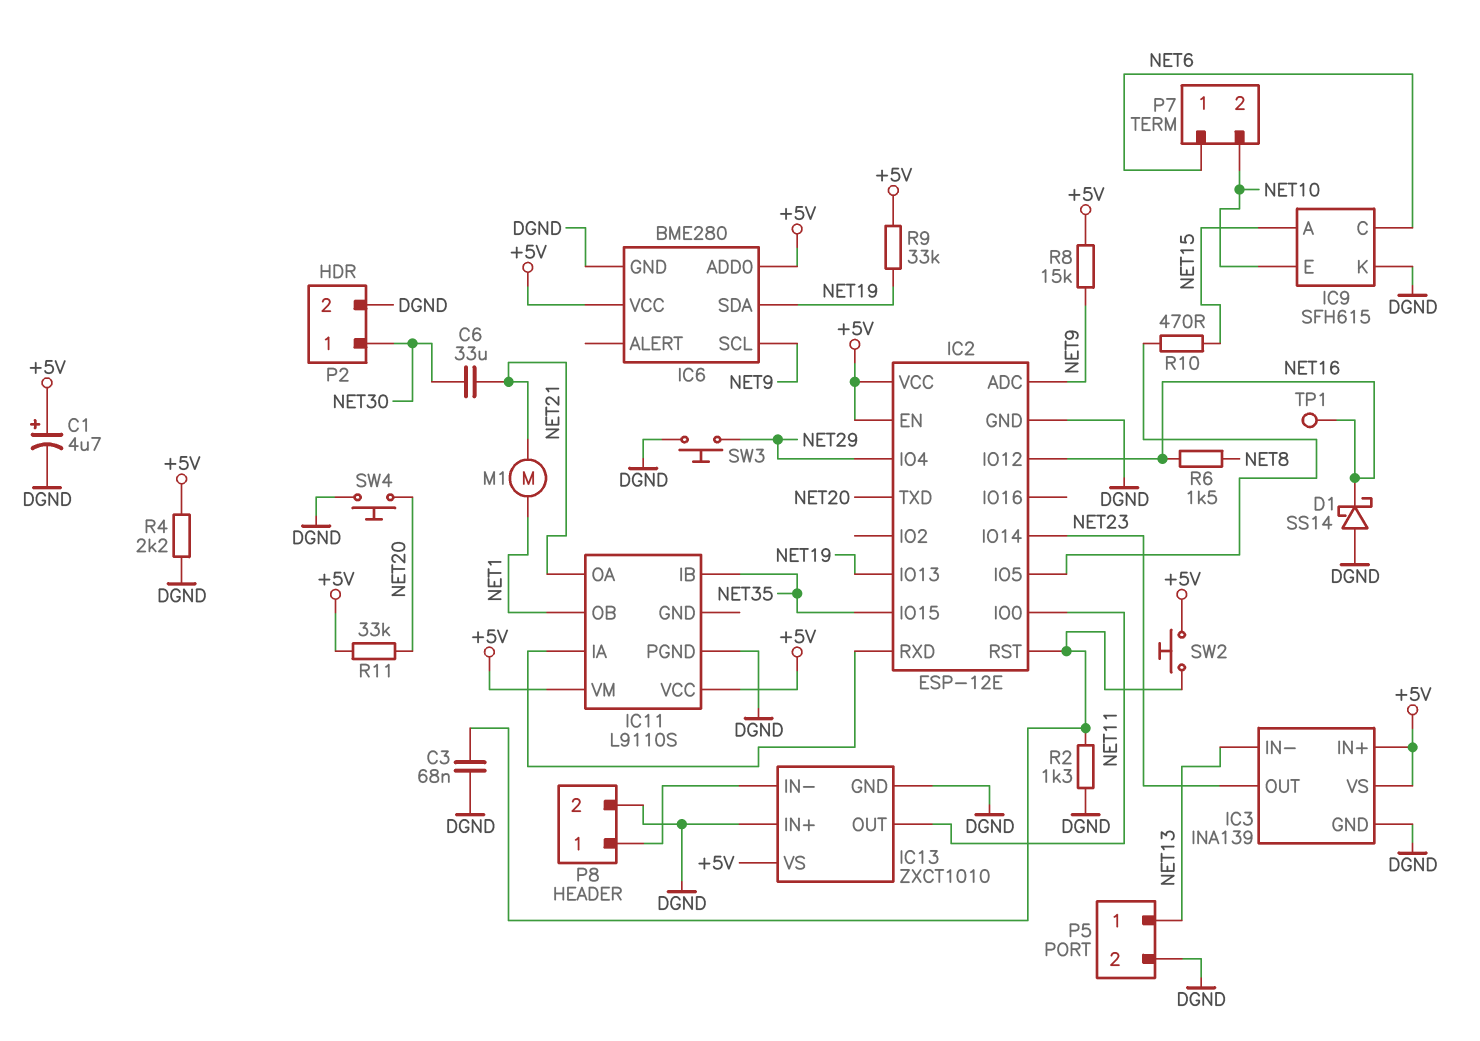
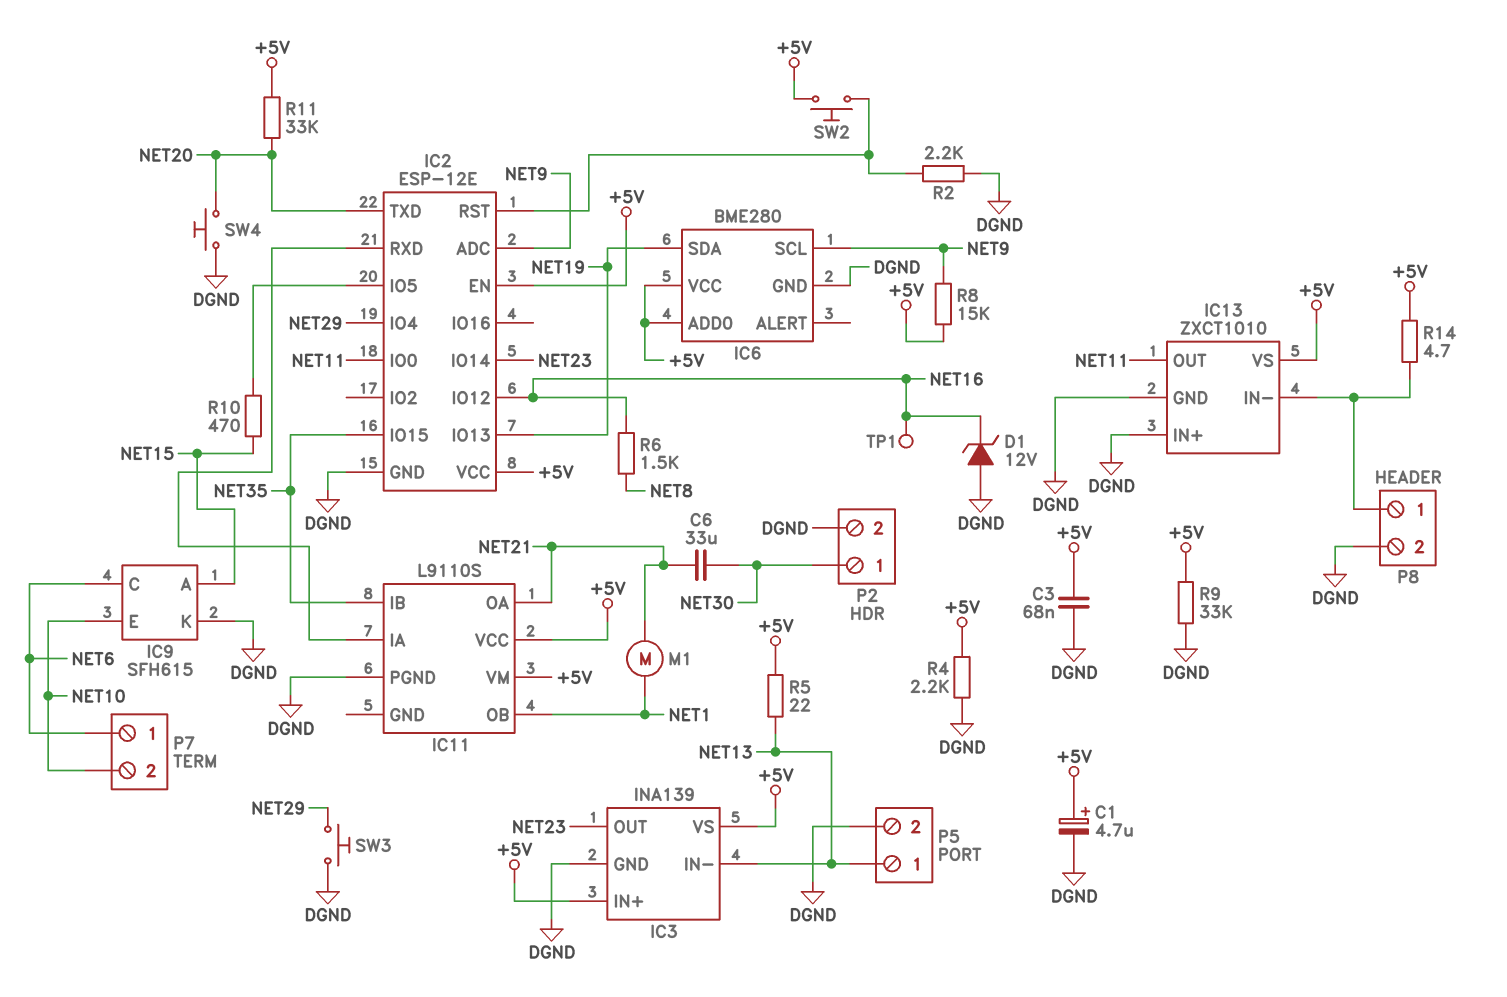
C3: 68nF (DGND, IC2/RST) -> 68nF (+5V, DGND)
D1: schottky SS14 (A DGND, K NET16) -> zener 12V (A DGND, K NET16)
R2: 1.3k (DGND, IC2/RST) -> 2.2k (DGND, IC2/RST)
R5: none -> 22 (+5V, NET13)
R9: 33k (+5V, NET19) -> 33k (+5V, DGND)
R14: none -> 4.7 (+5V, IC13/IN-)

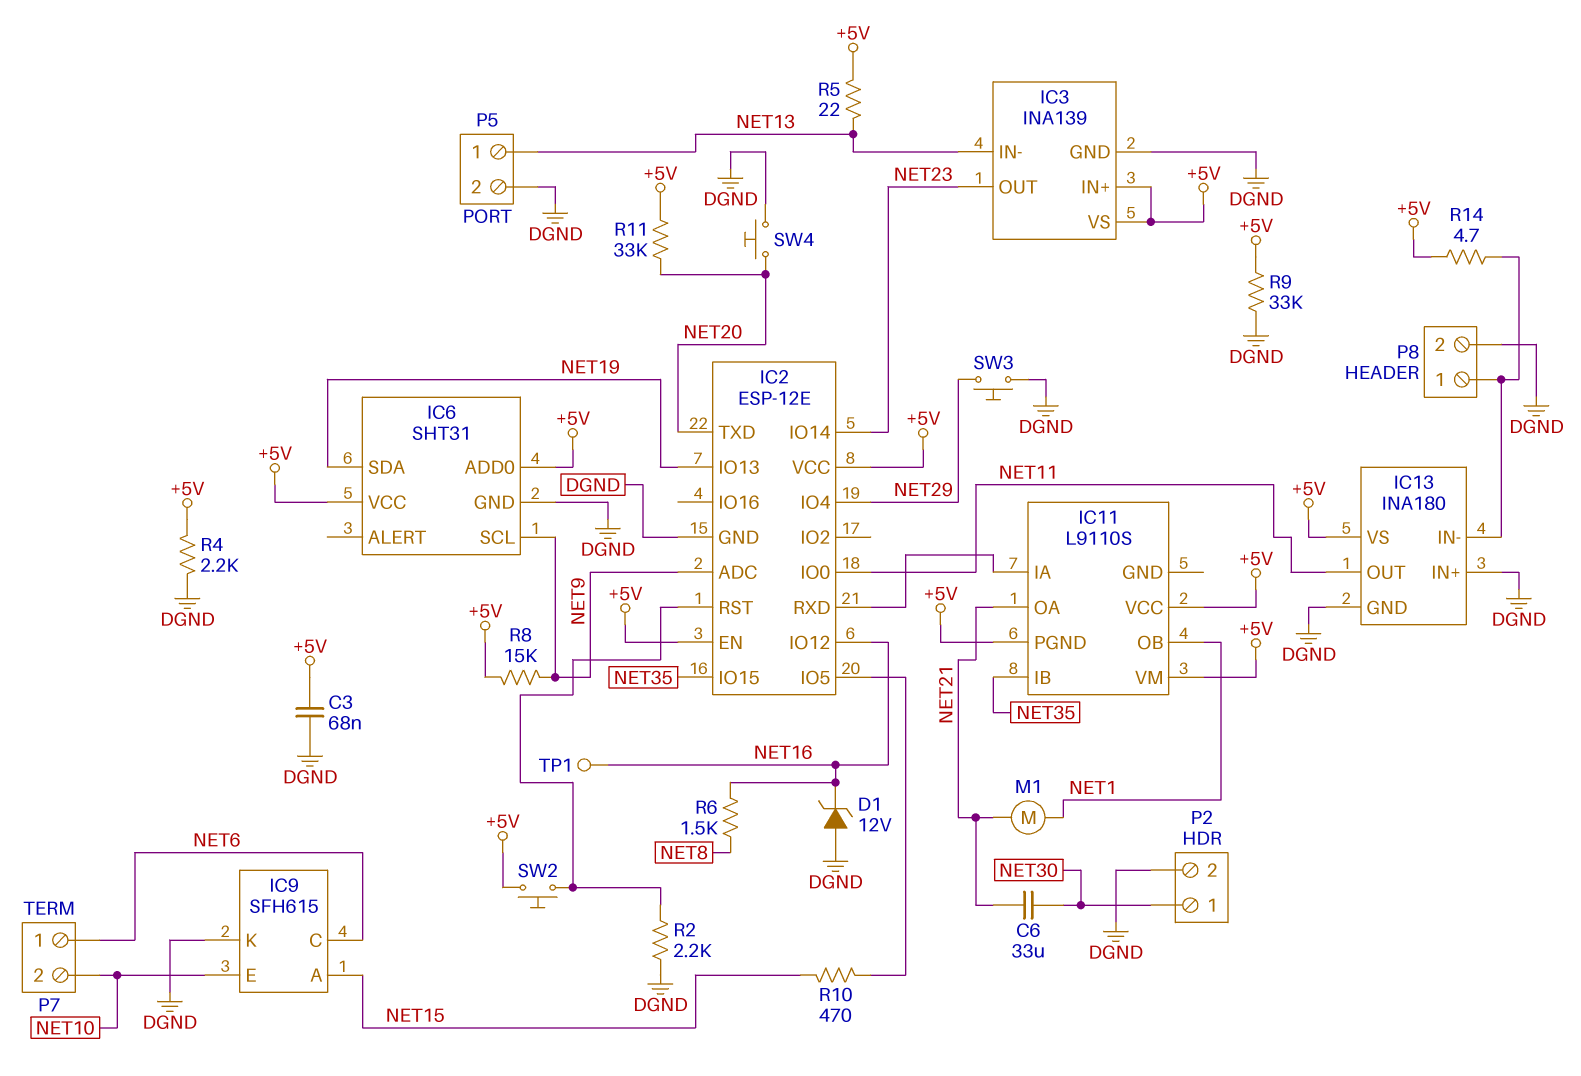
C1: 4.7uF (plus +5V, minus DGND) -> none
IC6: BME280 -> SHT31
IC11 pin PGND: DGND -> +5V
IC13: ZXCT1010 -> INA180

